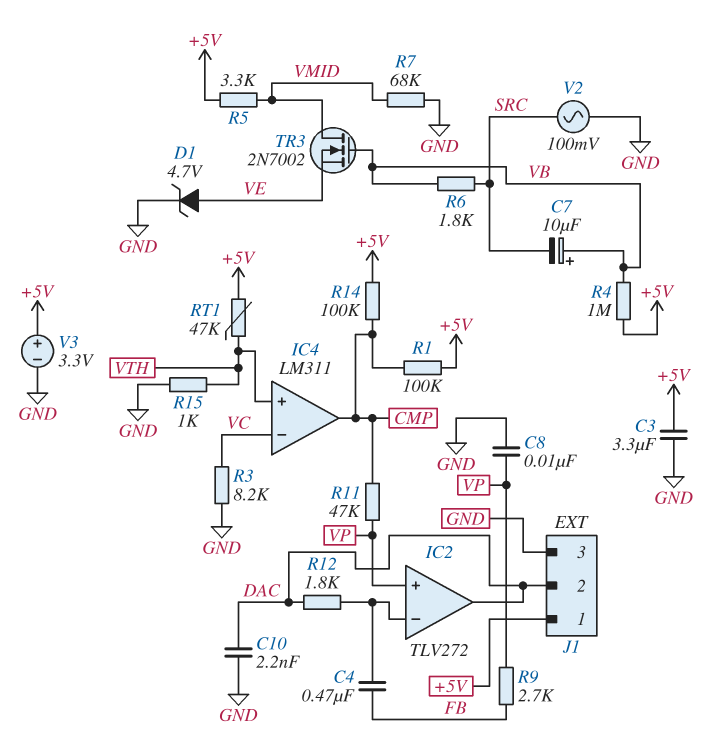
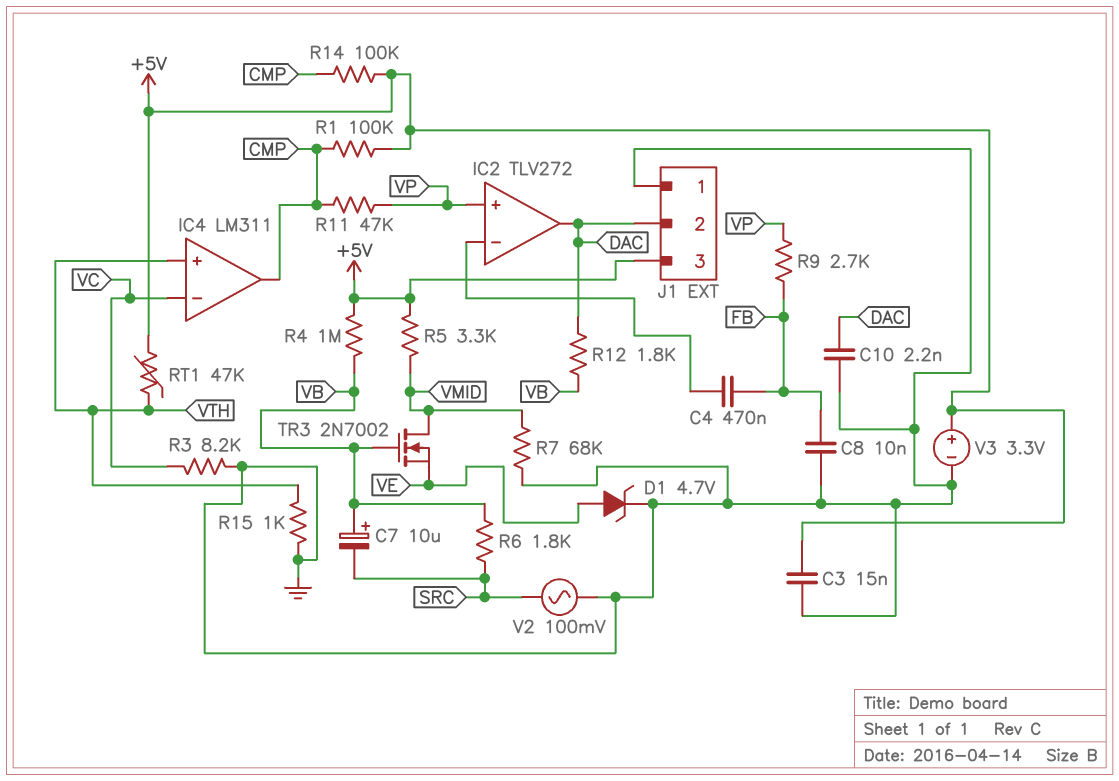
C3: 3.3uF (+5V, GND) -> 15nF (+5V, GND)
C8: 10nF (GND, VP) -> 10nF (FB, GND)
J1 pin 1: +5V -> GND
J1 pin 3: GND -> +5V
R12: 1.8k (DAC, IC2/in-) -> 1.8k (DAC, VB)

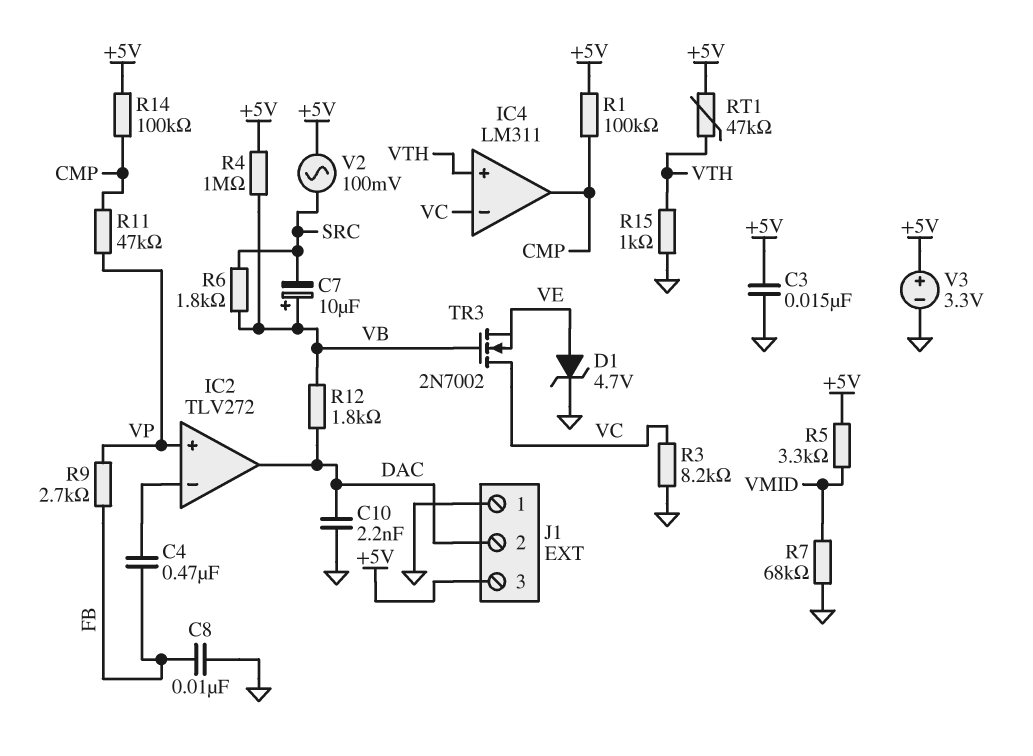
TR3: NMOS 2N7002 (G VB, D VMID, S VE) -> NMOS 2N7002 (G VB, D VC, S VE)
V2: AC 100mV (GND, SRC) -> AC 100mV (+5V, SRC)

